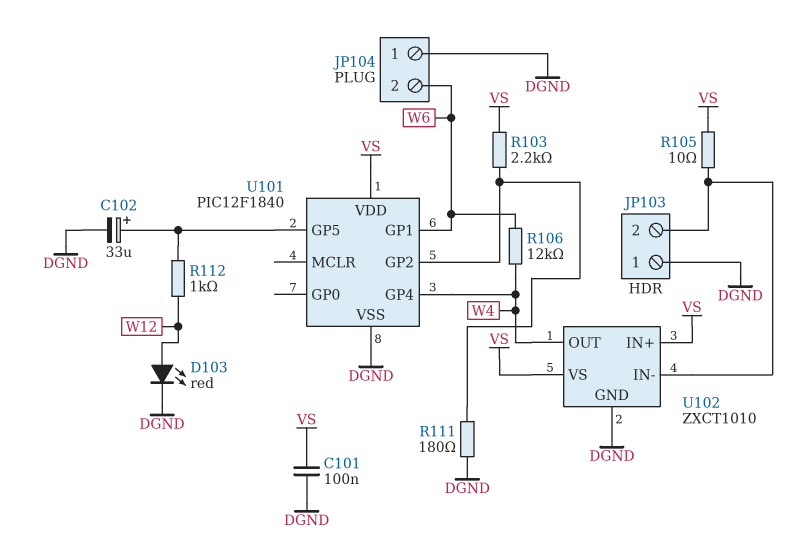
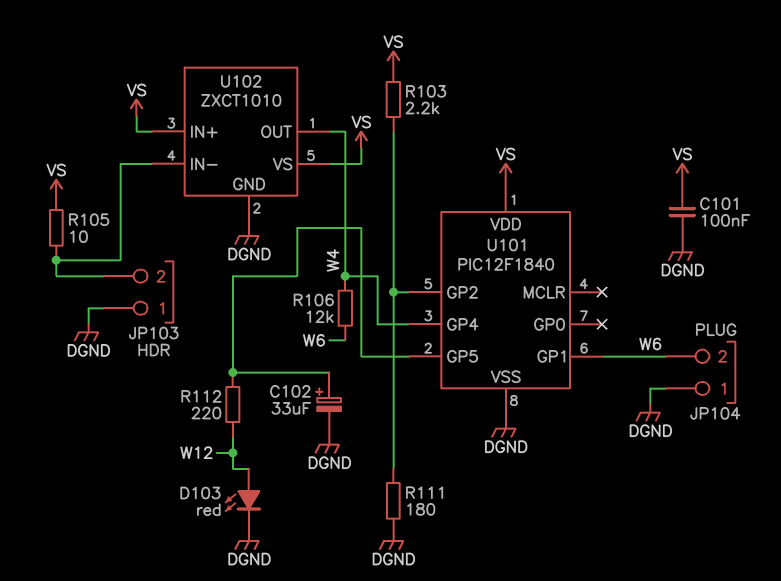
R112: 1k (U101/GP5, W12) -> 220 (U101/GP5, W12)

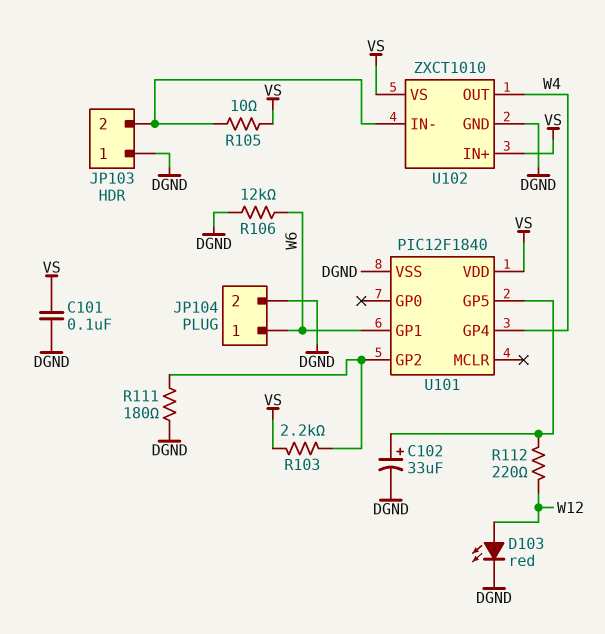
JP104 pin 1: DGND -> W6
JP104 pin 2: W6 -> DGND
R106: 12k (W4, W6) -> 12k (DGND, W6)

